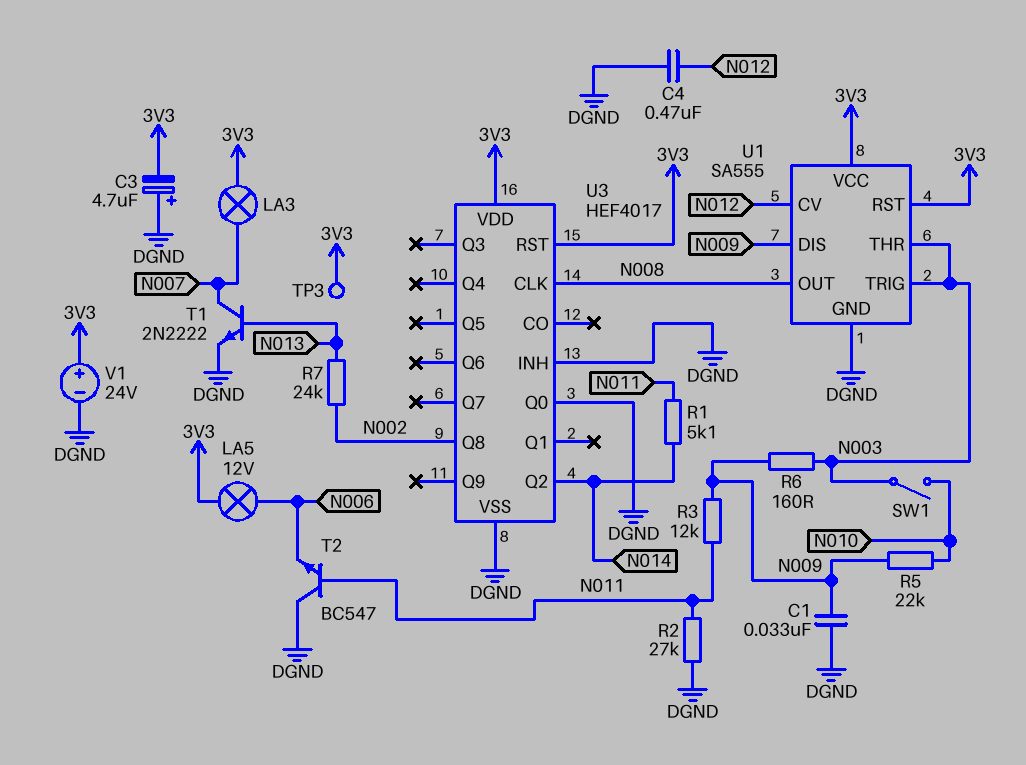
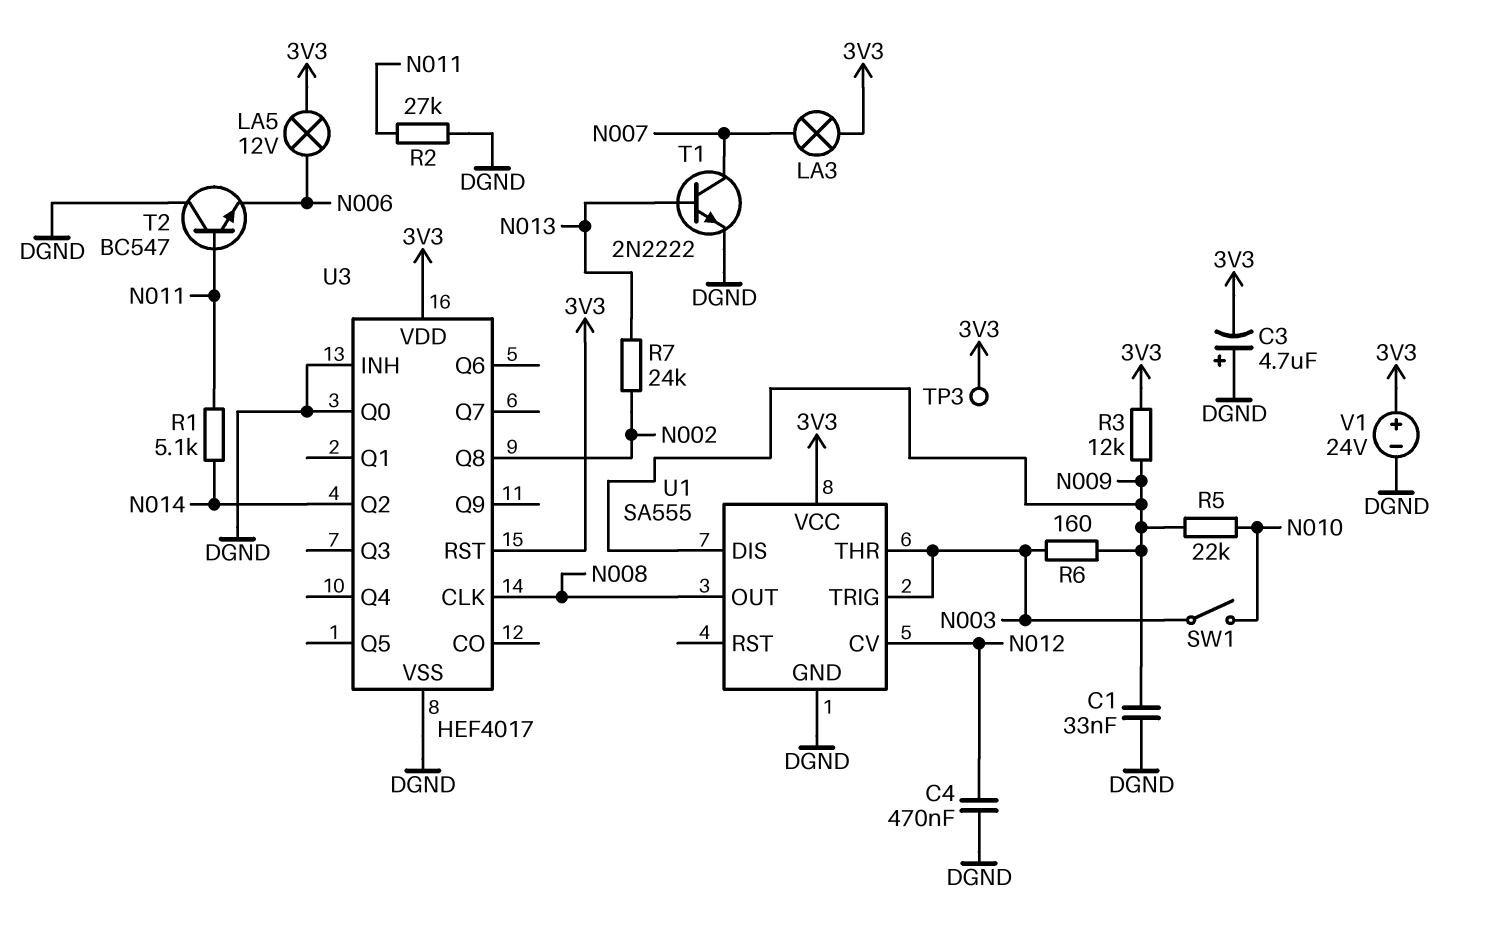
R3: 12k (N009, N011) -> 12k (3V3, N009)
U1 pin RST: 3V3 -> none

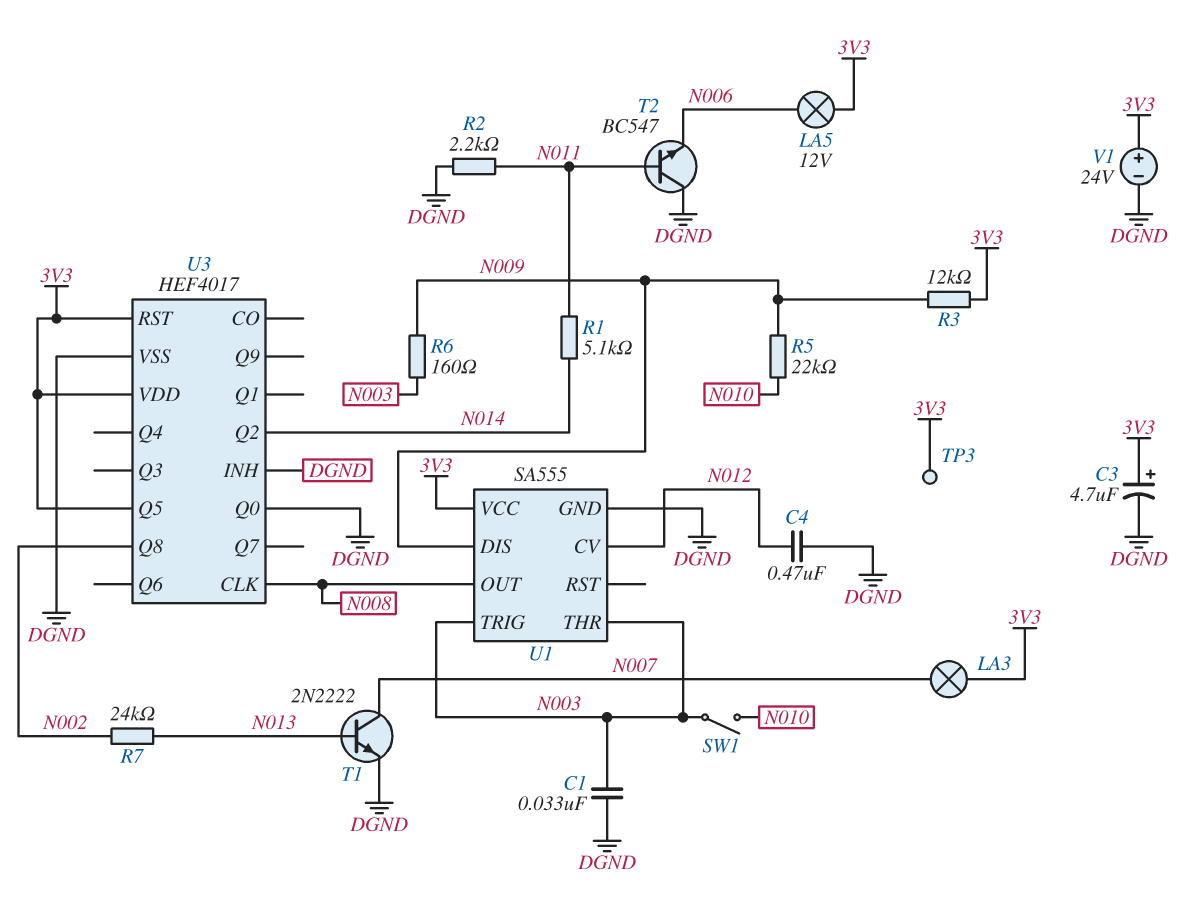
C1: 33nF (DGND, N009) -> 33nF (DGND, N003)
C3: 4.7uF (plus DGND, minus 3V3) -> 4.7uF (plus 3V3, minus DGND)
R2: 27k (DGND, N011) -> 2.2k (DGND, N011)
U3 pin Q5: none -> 3V3

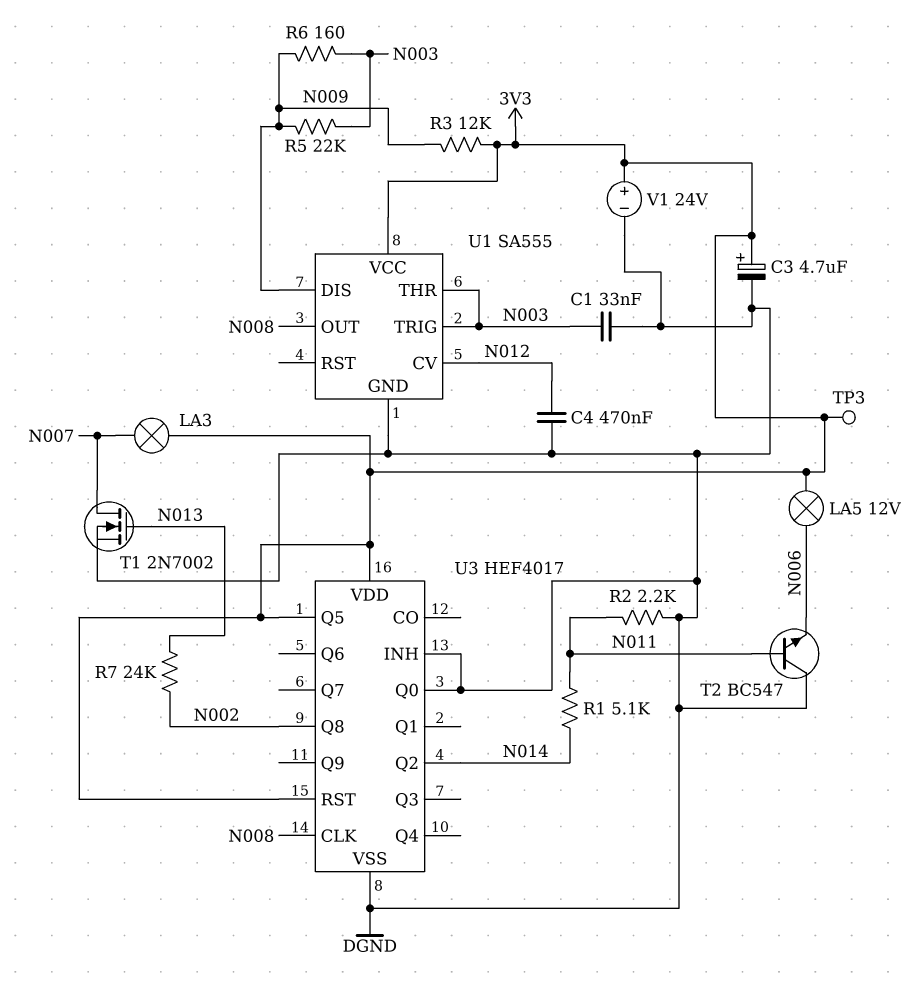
R5: 22k (N009, N010) -> 22k (N003, N009)
SW1: switch (N003, N010) -> none
T1: NPN 2N2222 (B N013, C N007, E DGND) -> NMOS 2N7002 (G N013, D N007, S DGND)

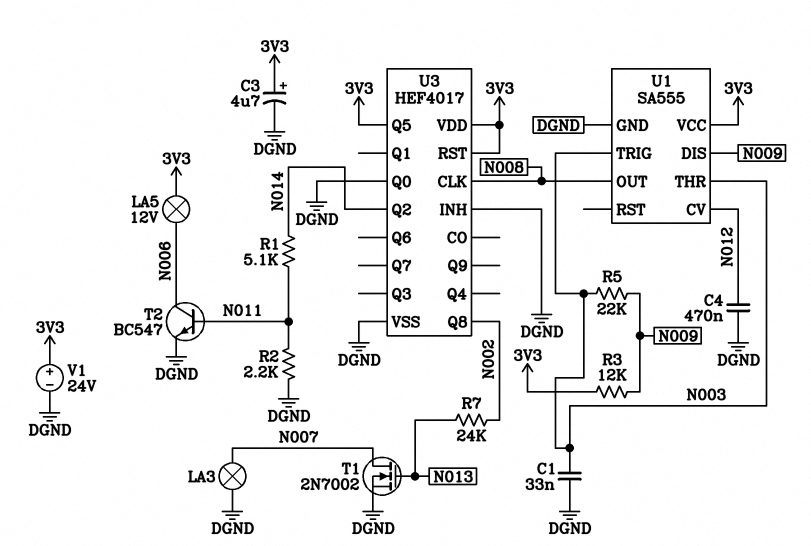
LA3: lamp (3V3, N007) -> lamp (DGND, N007)
R6: 160 (N003, N009) -> none
T2: NPN BC547 (B N011, C DGND, E N006) -> NPN BC547 (B N011, C N006, E DGND)
TP3: test point (3V3) -> none

